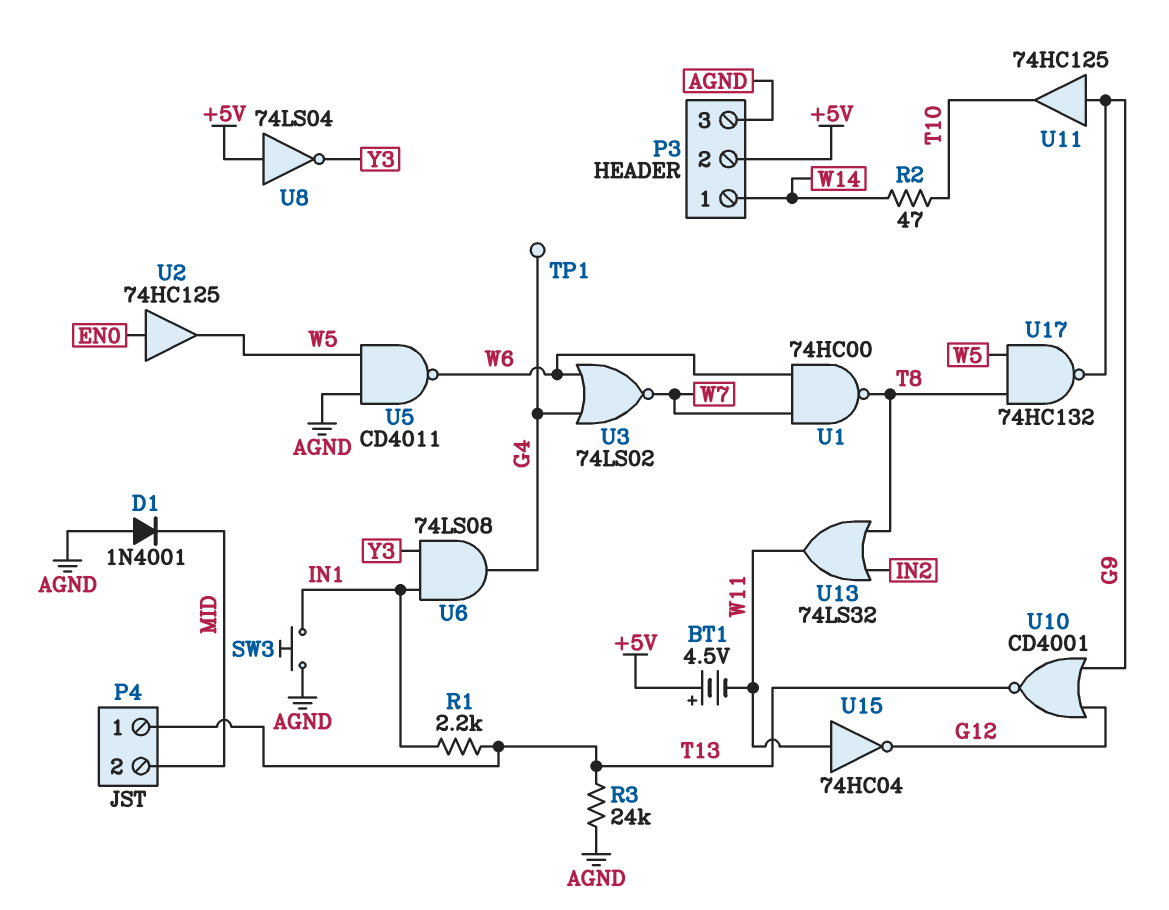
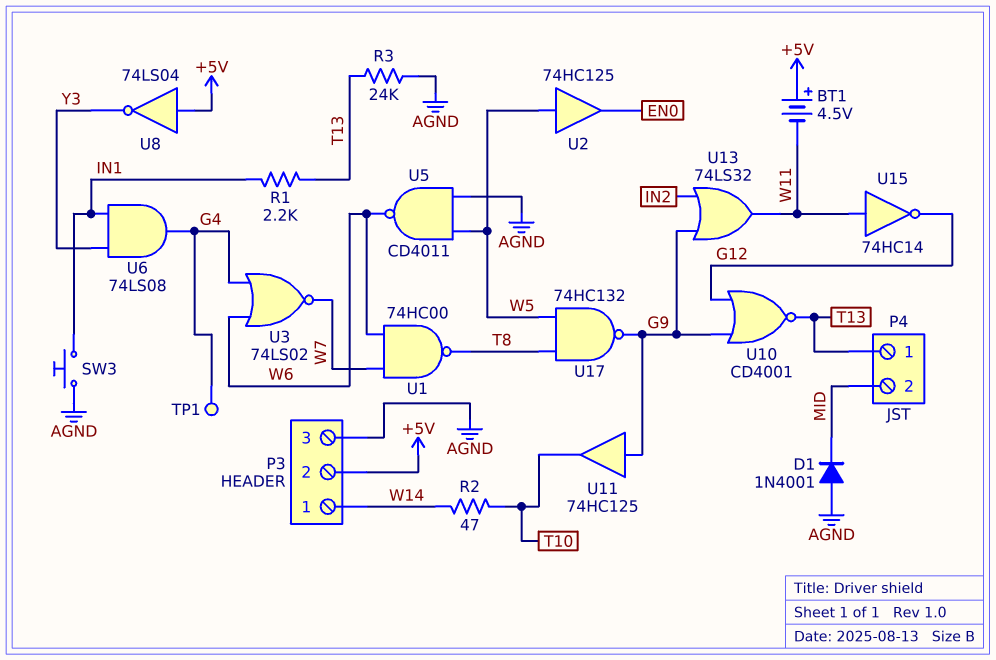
U2: buffer 74HC125 (in EN0, out W5) -> buffer 74HC125 (in W5, out EN0)
U13: OR 74LS32 (in IN2, in T8, out W11) -> OR 74LS32 (in G9, in IN2, out W11)
U15: NOT 74HC04 (in W11, out G12) -> NOT 74HC14 (in W11, out G12)

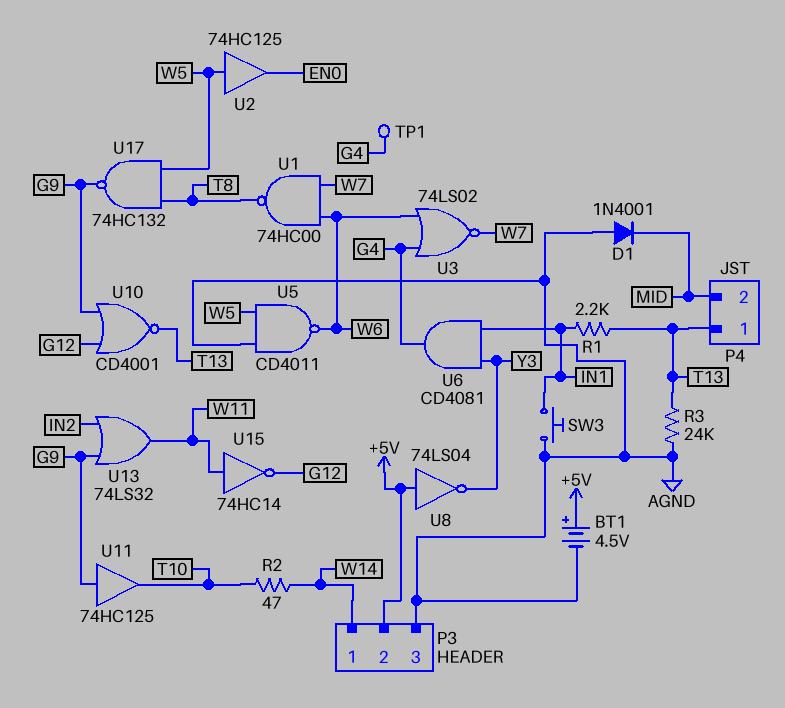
BT1: 4.5V (plus +5V, minus W11) -> 4.5V (plus +5V, minus AGND)
U6: AND 74LS08 (in IN1, in Y3, out G4) -> AND CD4081 (in IN1, in Y3, out G4)

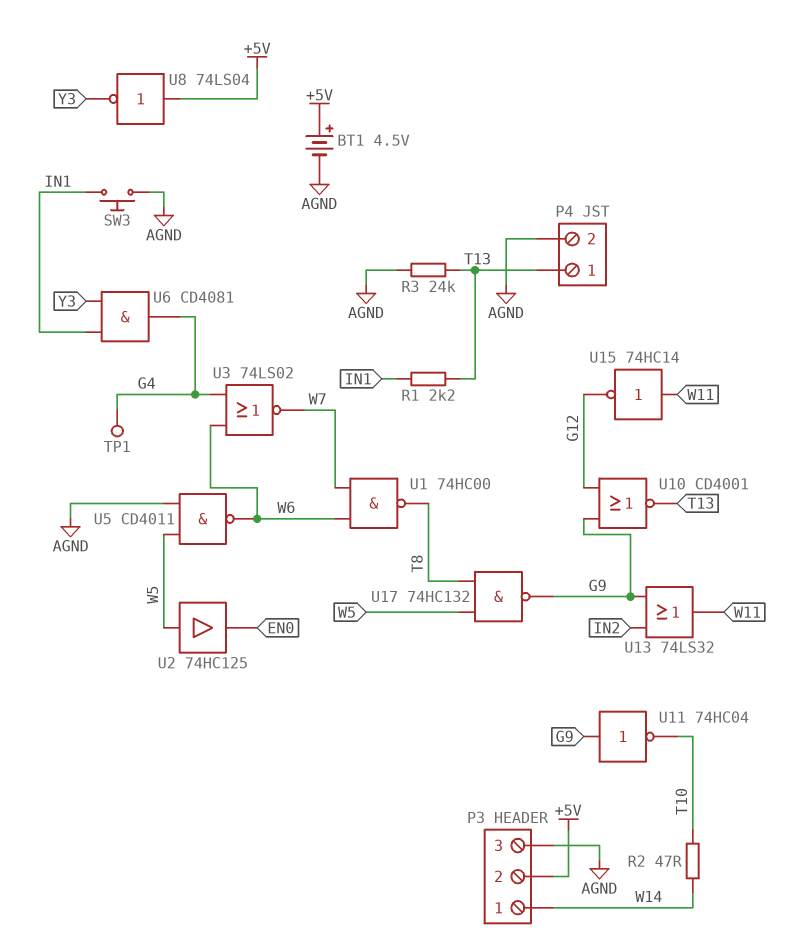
D1: diode 1N4001 (A AGND, K MID) -> none
P4 pin 2: MID -> AGND
U11: buffer 74HC125 (in G9, out T10) -> NOT 74HC04 (in G9, out T10)

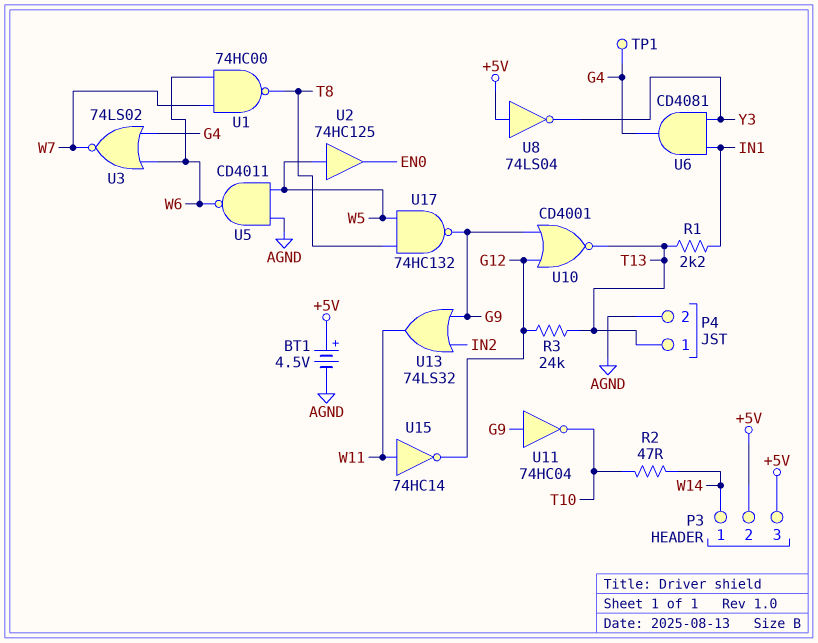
P3 pin 3: AGND -> +5V
R3: 24k (AGND, T13) -> 24k (G12, T13)
SW3: button (AGND, IN1) -> none

